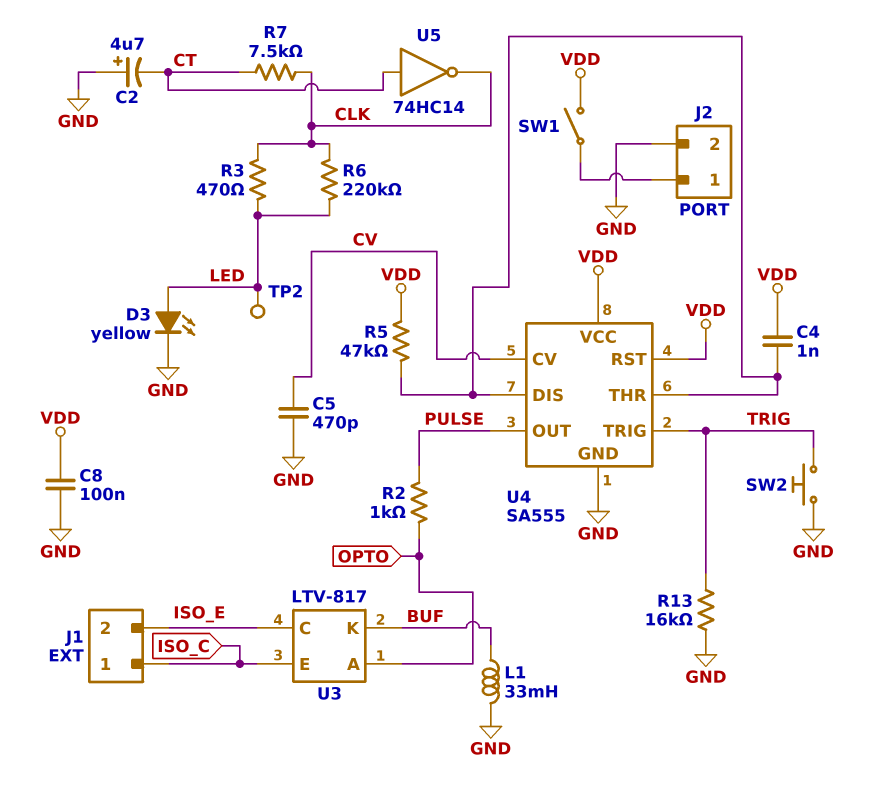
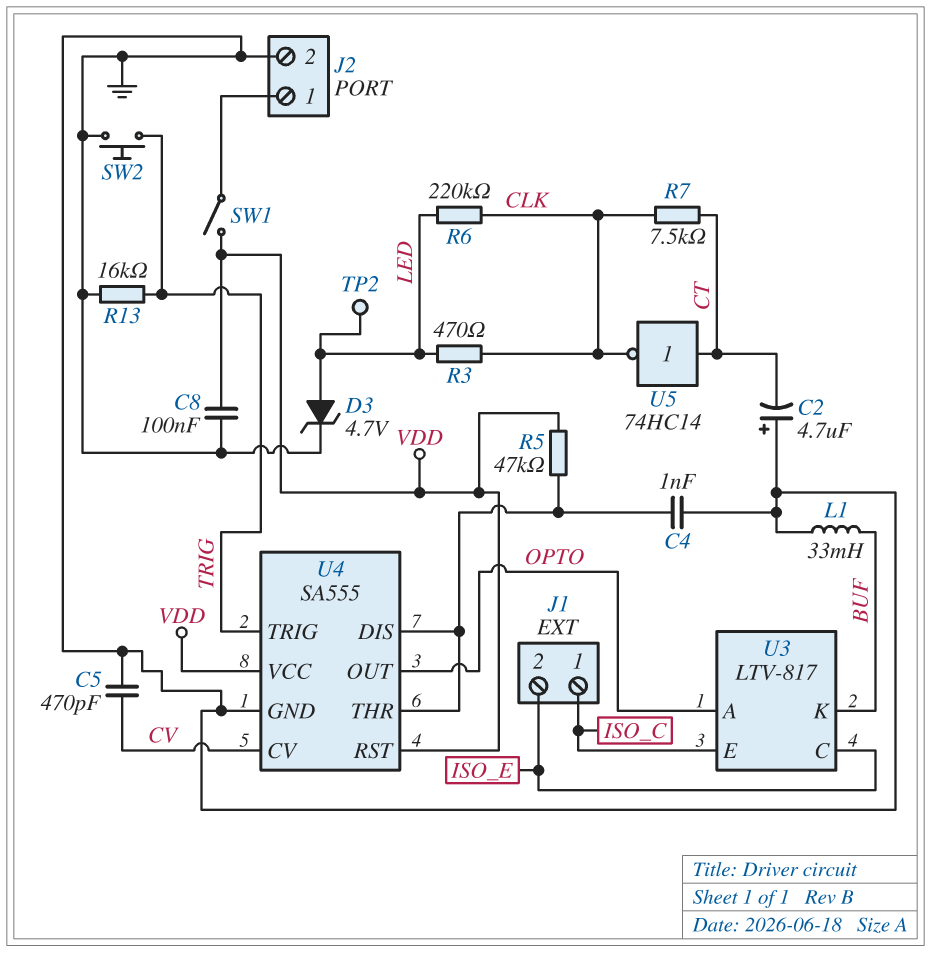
C4: 1nF (U4/DIS, VDD) -> 1nF (GND, U4/DIS)
D3: LED yellow (A LED, K GND) -> zener 4.7V (A LED, K GND)
R2: 1k (OPTO, PULSE) -> none
U4 pin OUT: PULSE -> OPTO

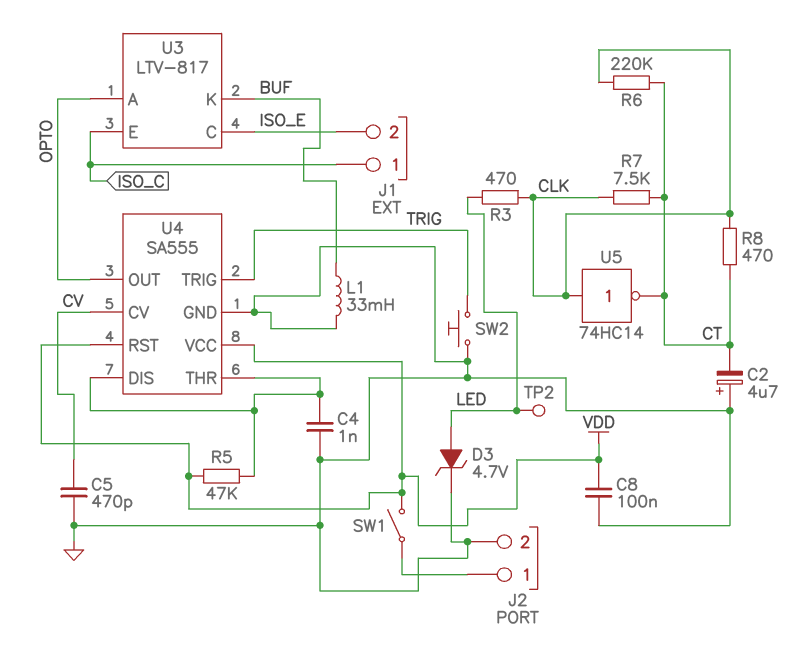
R6: 220k (CLK, LED) -> 220k (CLK, CT)
R8: none -> 470 (CLK, CT)
R13: 16k (GND, TRIG) -> none
U5: NOT 74HC14 (in CT, out CLK) -> NOT 74HC14 (in CLK, out CT)

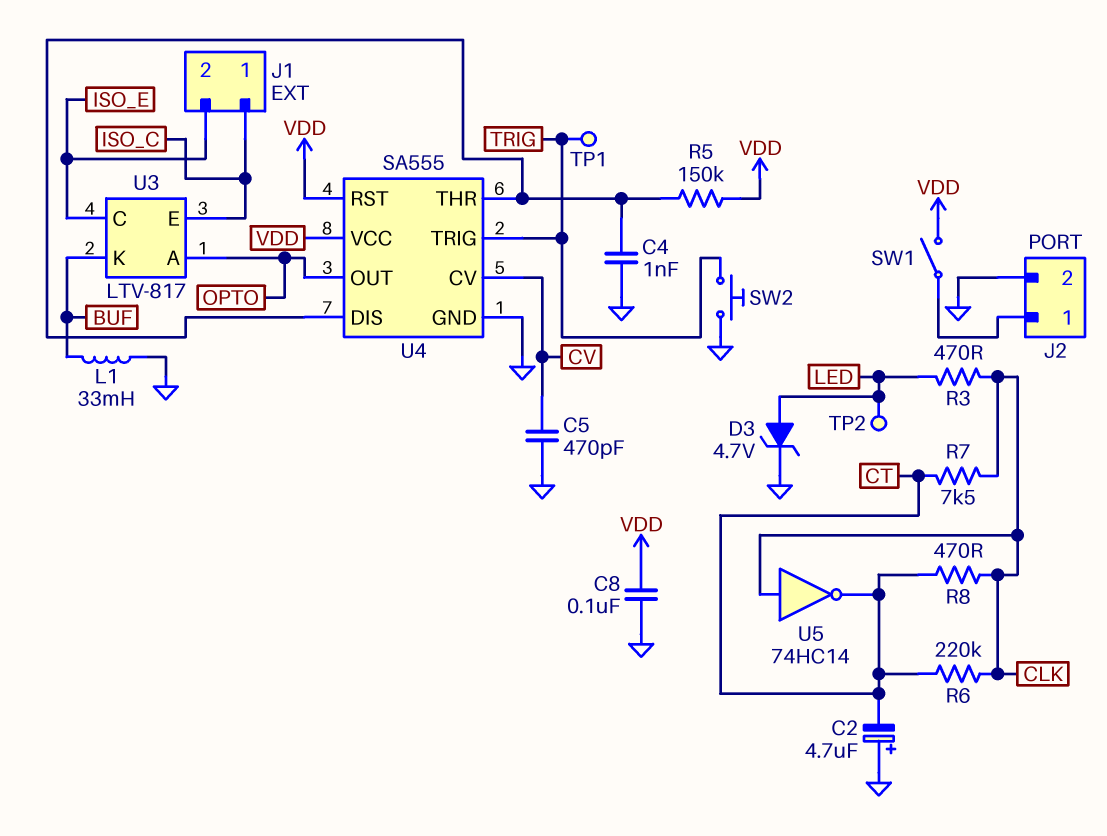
R5: 47k (U4/DIS, VDD) -> 150k (U4/DIS, VDD)
TP1: none -> test point (TRIG)

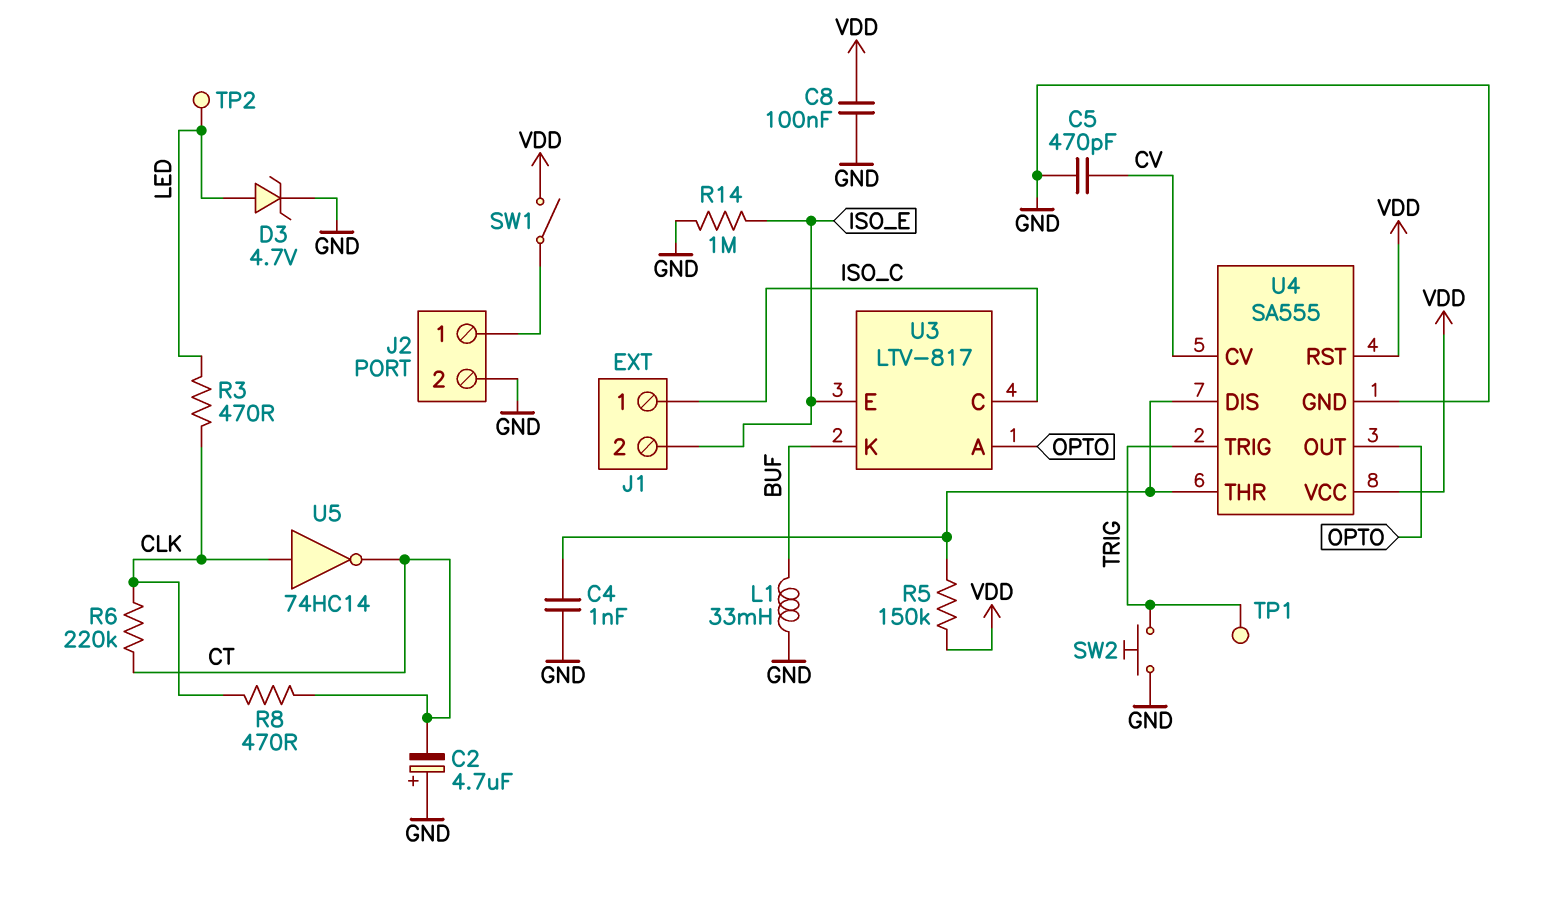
R7: 7.5k (CLK, CT) -> none
R14: none -> 1M (GND, ISO_E)
U3 pin C: ISO_E -> ISO_C
U3 pin E: ISO_C -> ISO_E

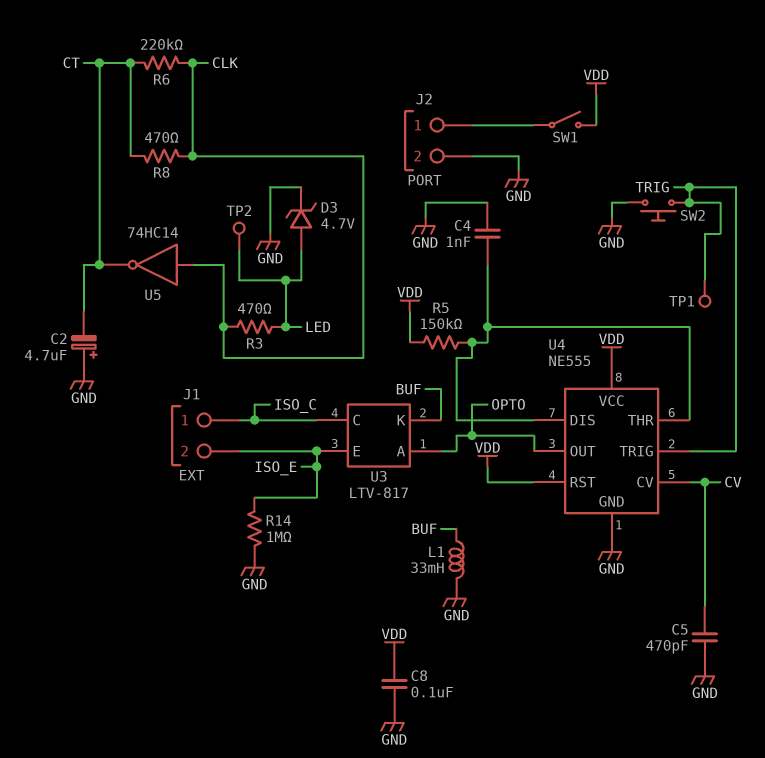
U4: SA555 -> NE555

